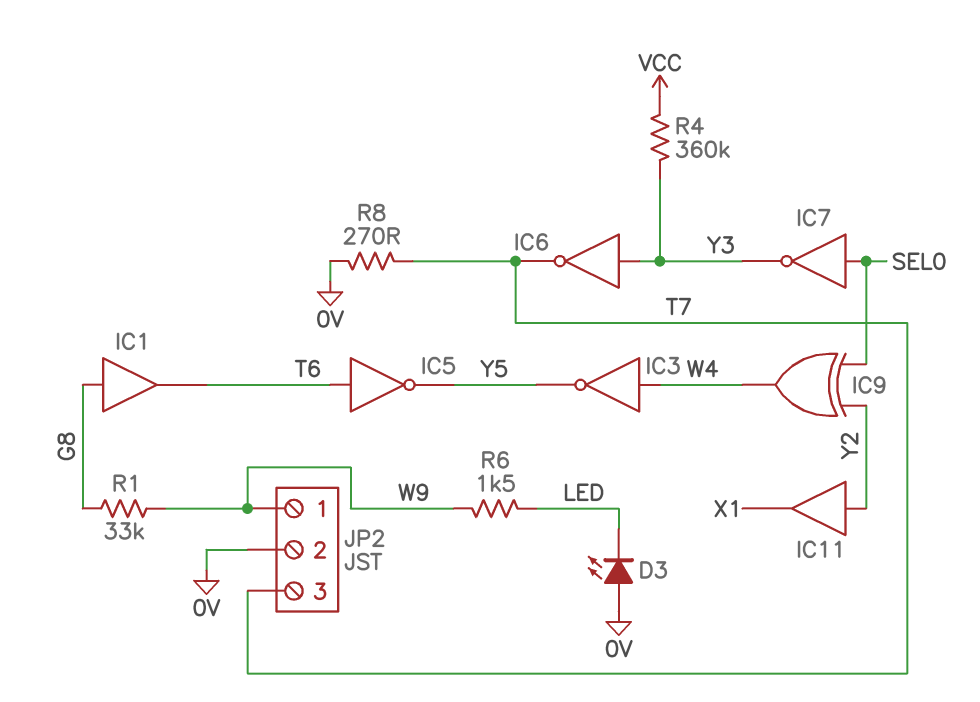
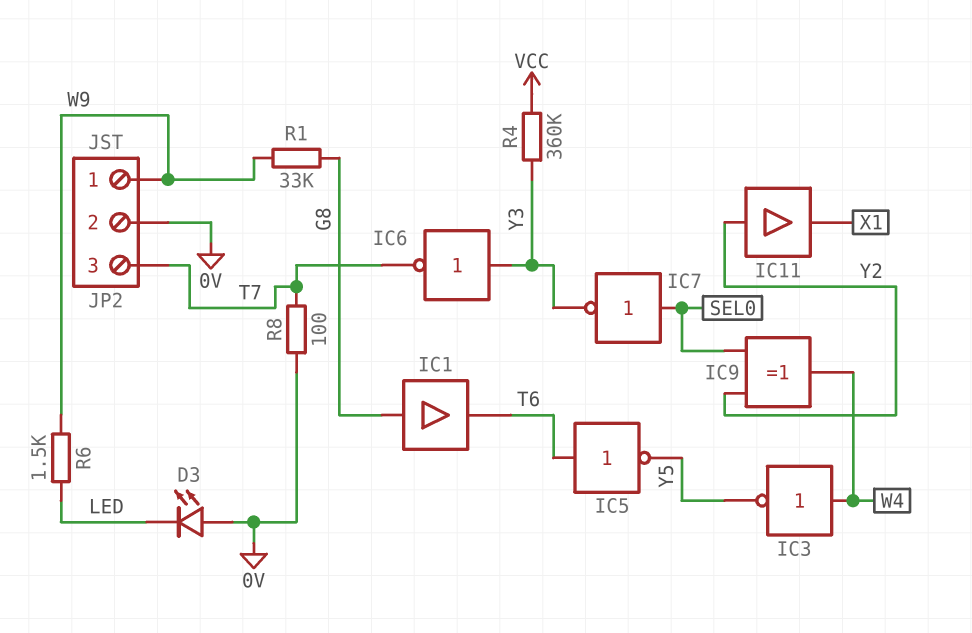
R8: 270 (0V, T7) -> 100 (0V, T7)

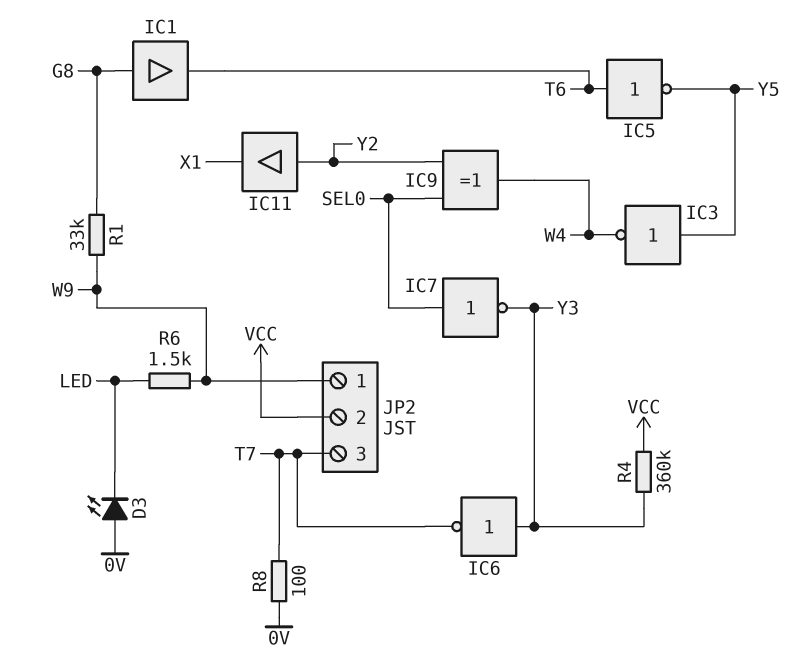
IC3: NOT (in W4, out Y5) -> NOT (in Y5, out W4)
JP2 pin 2: 0V -> VCC

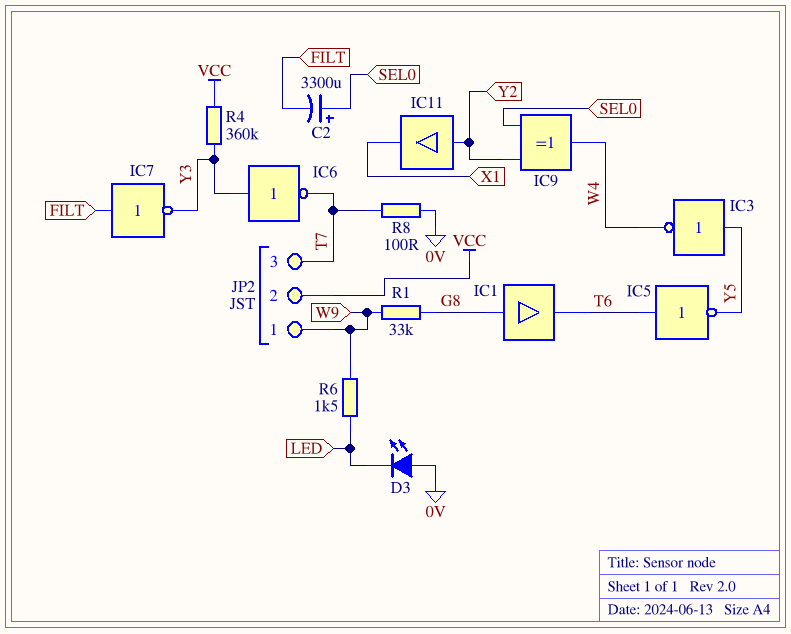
C2: none -> 3300uF (plus SEL0, minus FILT)
IC7: NOT (in SEL0, out Y3) -> NOT (in FILT, out Y3)

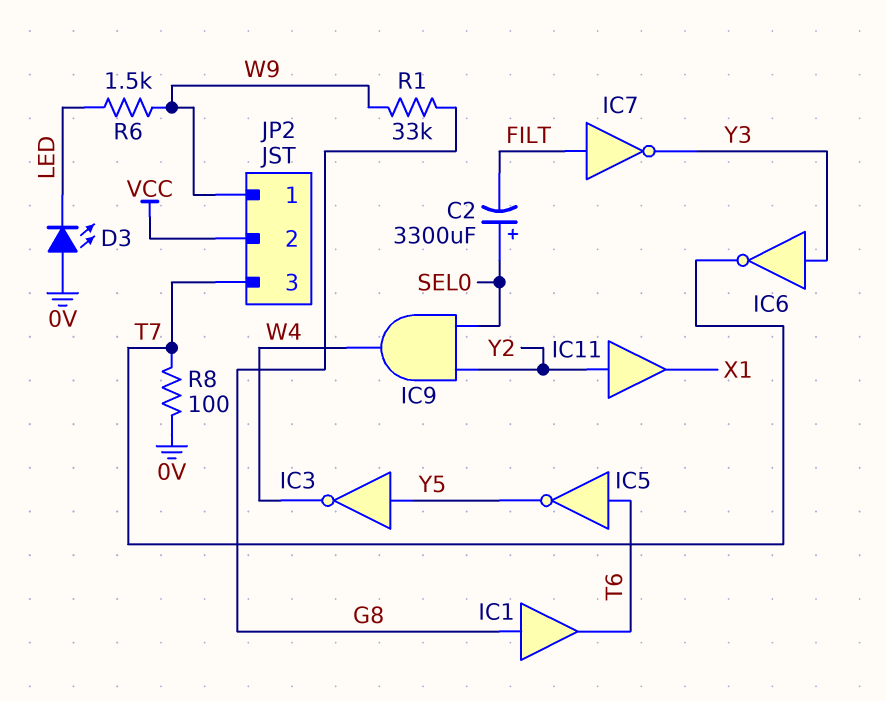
IC9: XOR (in SEL0, in Y2, out W4) -> AND (in SEL0, in Y2, out W4)
R4: 360k (VCC, Y3) -> none

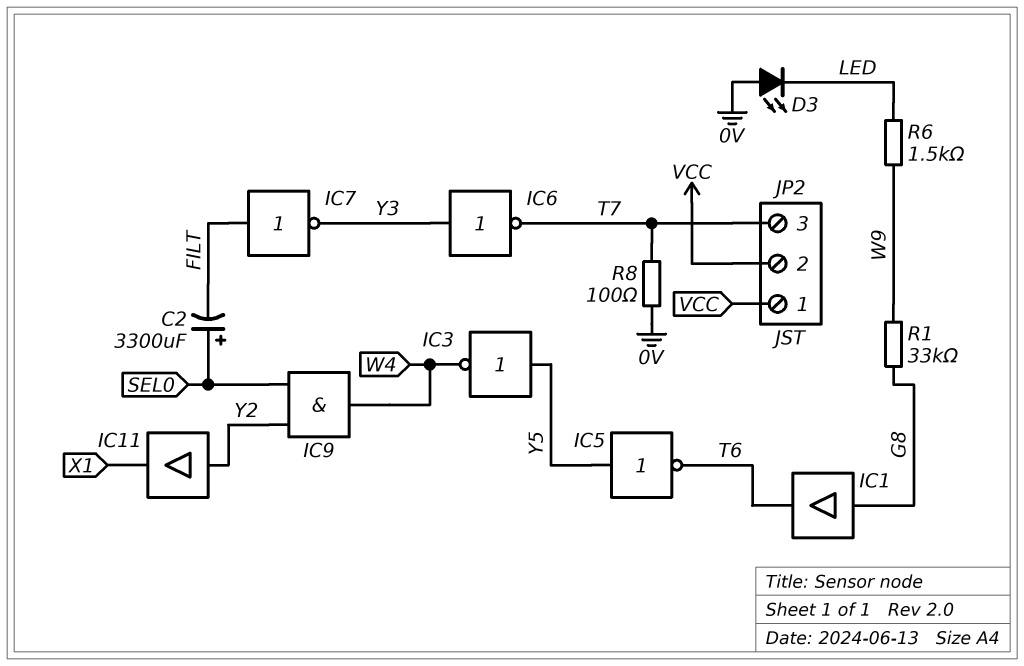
IC5: NOT (in T6, out Y5) -> NOT (in Y5, out T6)
JP2 pin 1: W9 -> VCC

